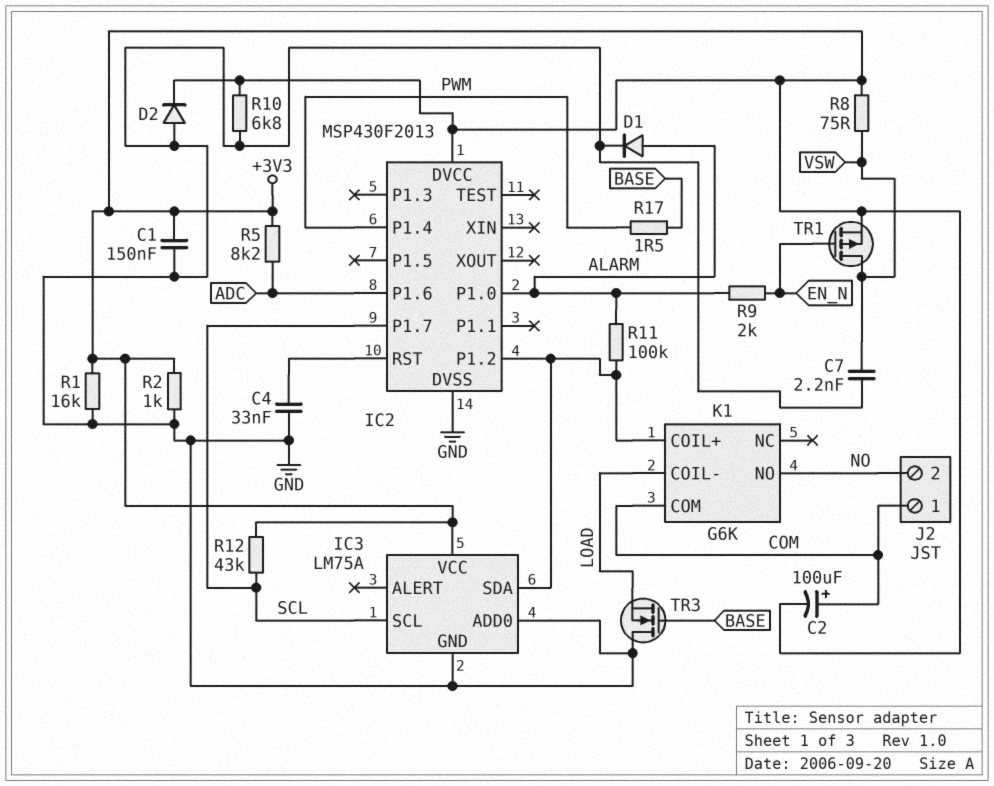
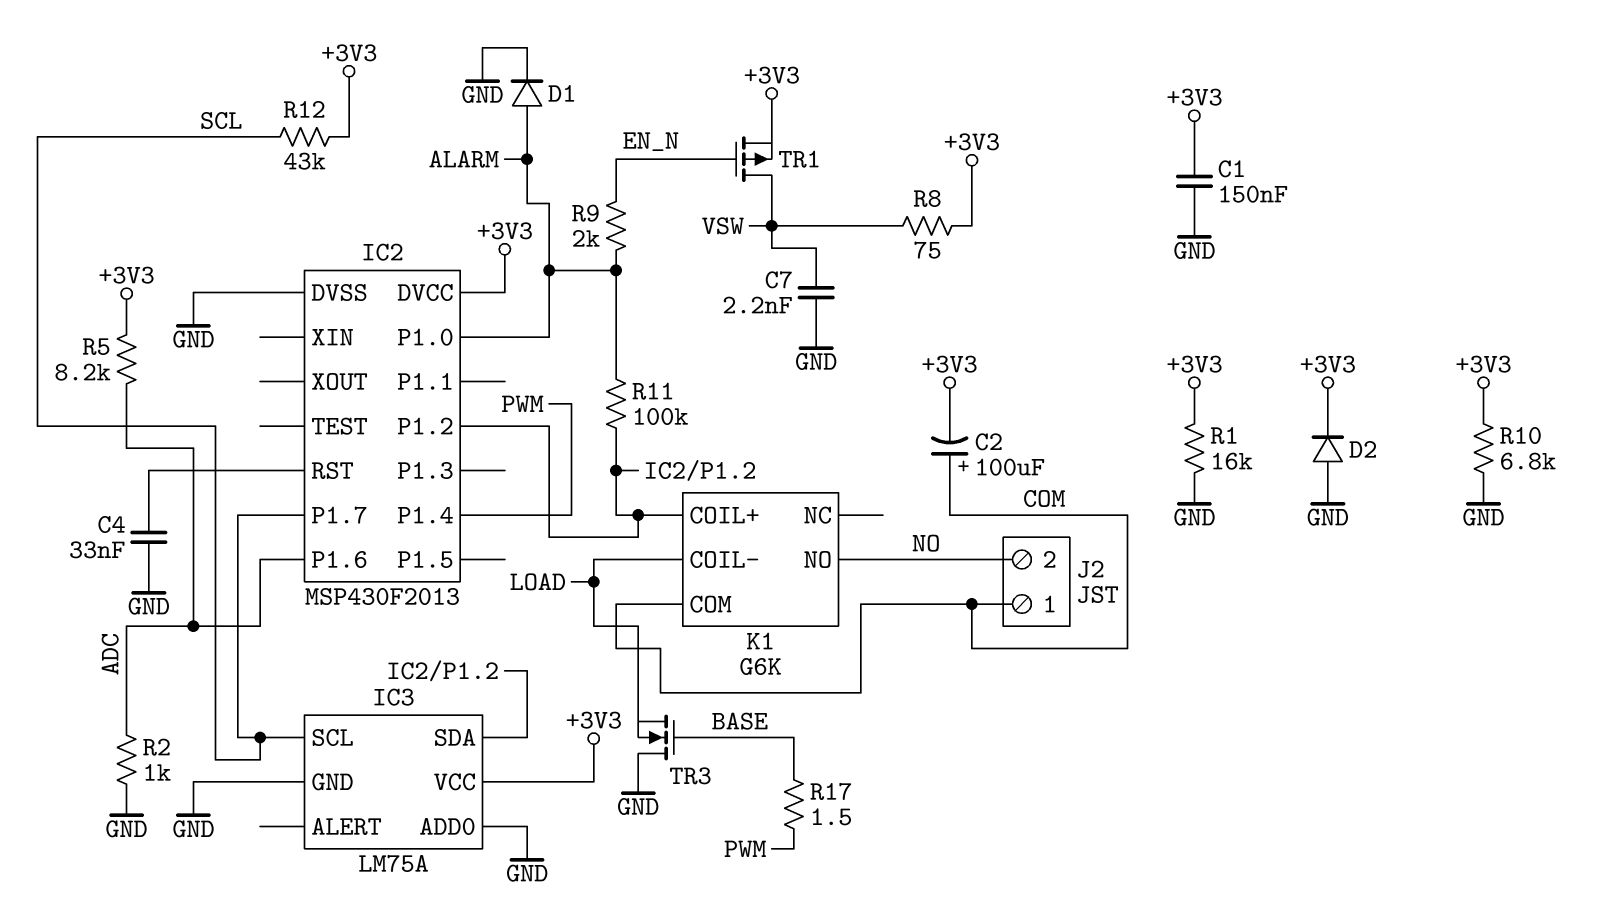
R2: 1k (+3V3, GND) -> 1k (ADC, GND)

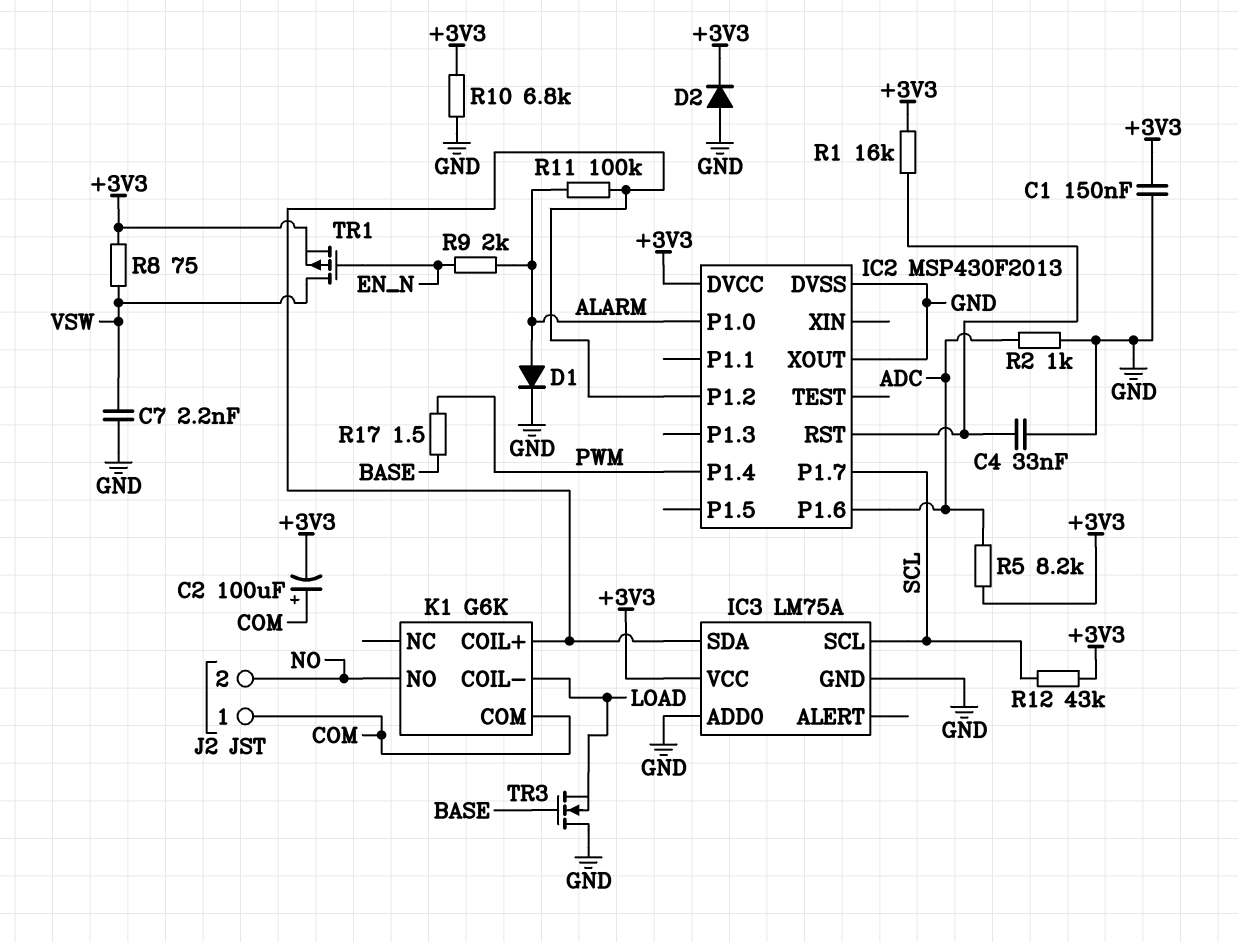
IC2 pin XOUT: none -> GND
R1: 16k (+3V3, GND) -> 16k (+3V3, IC2/RST)

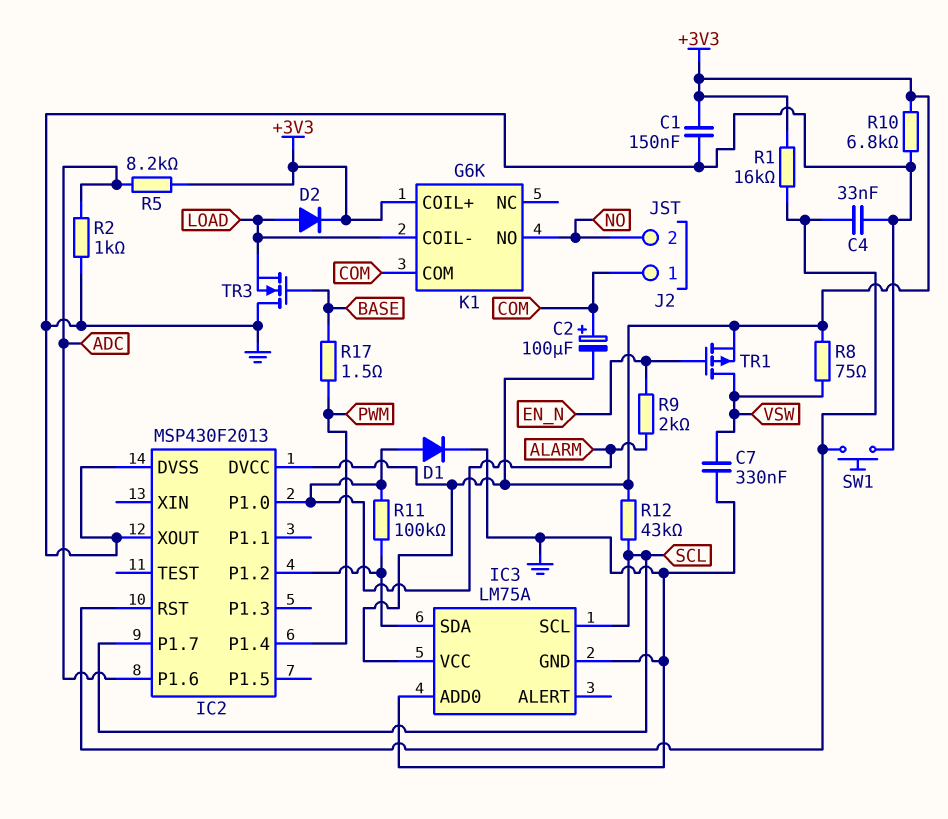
C7: 2.2nF (GND, VSW) -> 330nF (GND, VSW)
D2: diode (A GND, K +3V3) -> diode (A LOAD, K +3V3)
K1 pin COIL+: IC2/P1.2 -> +3V3
SW1: none -> button (GND, IC2/RST)

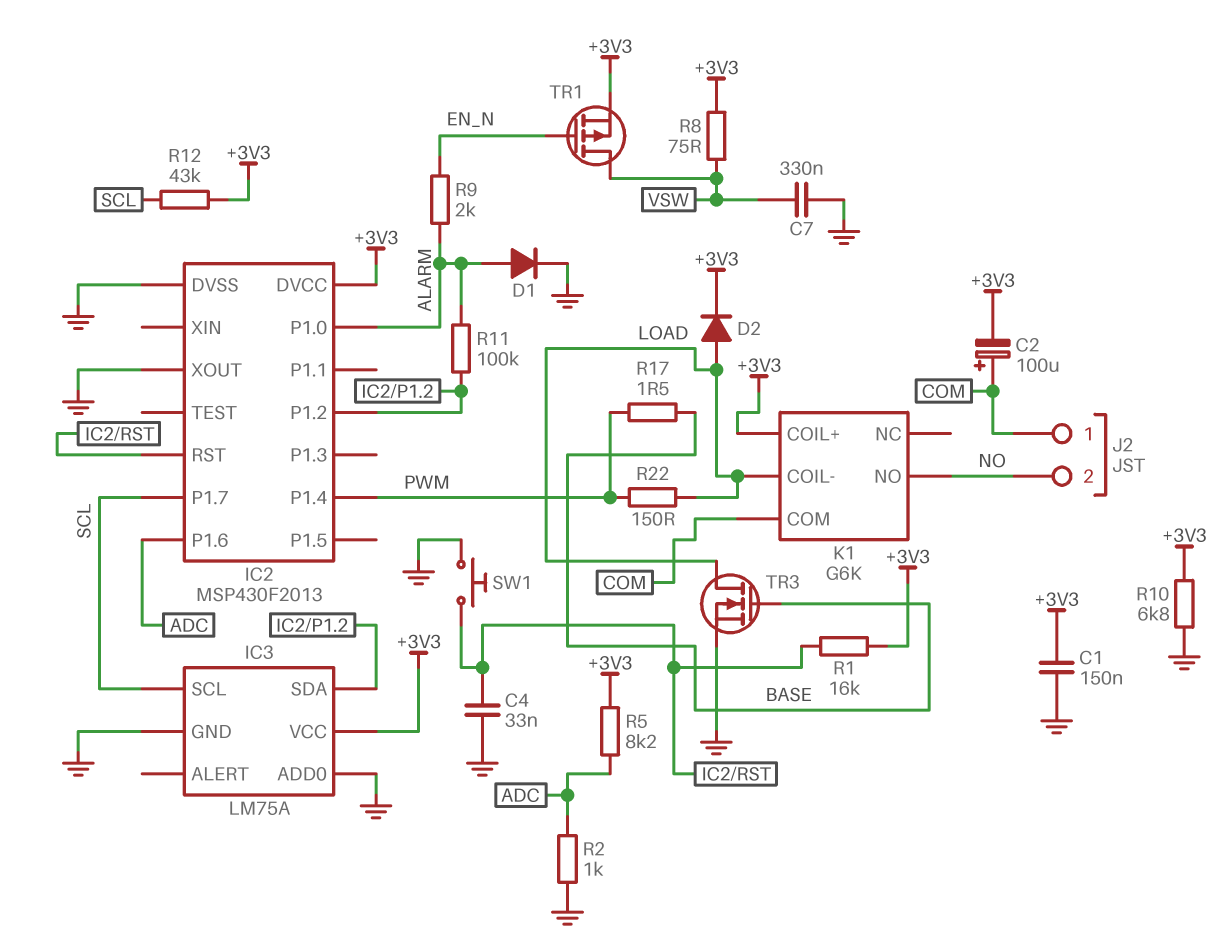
R22: none -> 150 (LOAD, PWM)
TR3: NMOS (G BASE, D GND, S LOAD) -> NMOS (G BASE, D LOAD, S GND)

